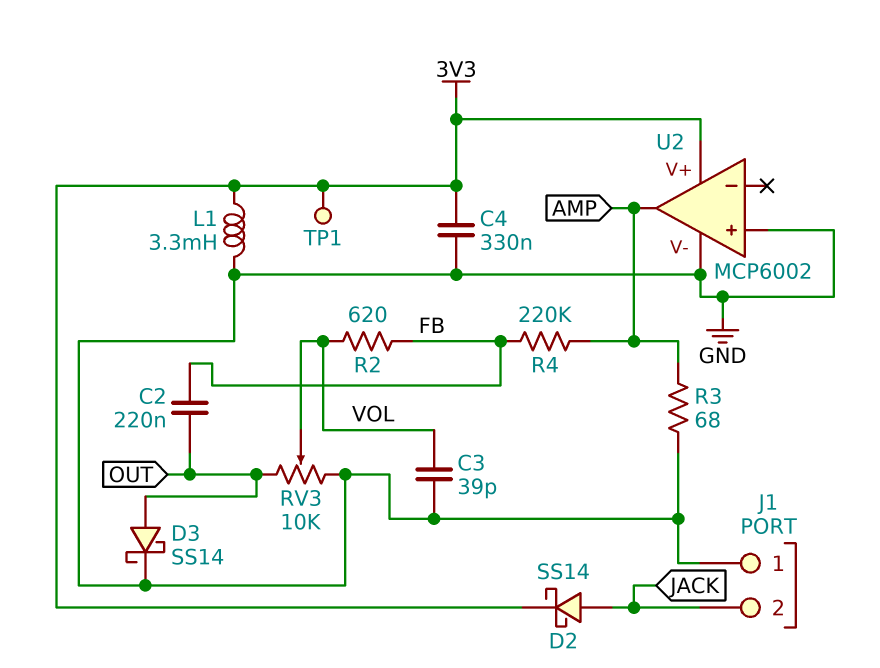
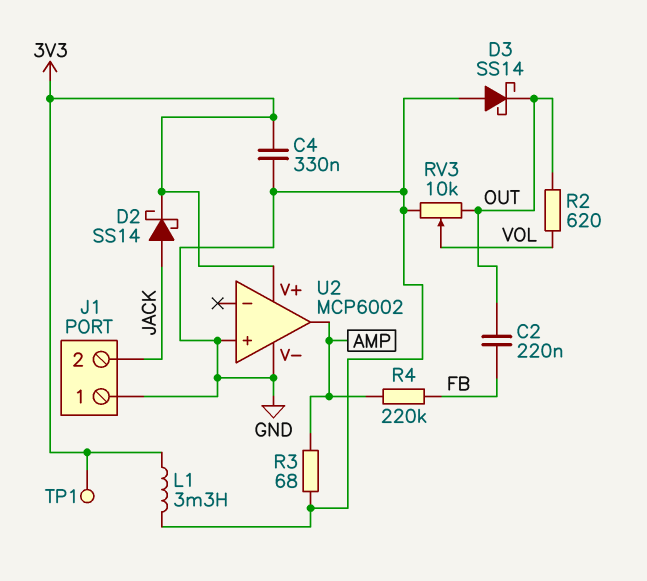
C3: 39pF (GND, VOL) -> none
D3: schottky SS14 (A OUT, K GND) -> schottky SS14 (A GND, K OUT)
R2: 620 (FB, VOL) -> 620 (OUT, VOL)

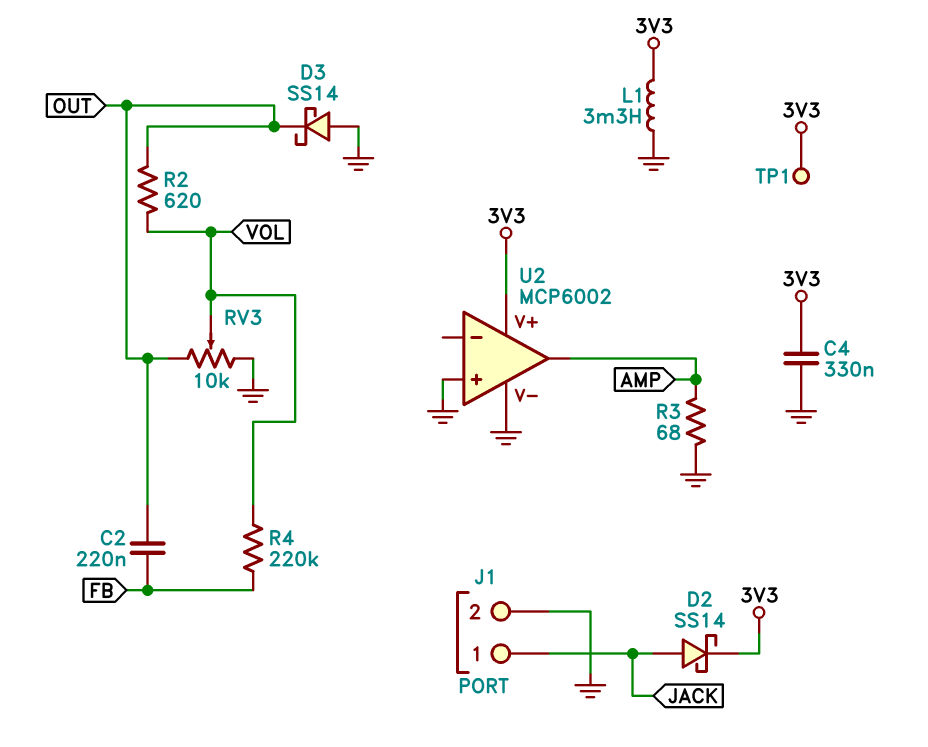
J1 pin 1: GND -> JACK
J1 pin 2: JACK -> GND
R4: 220k (AMP, FB) -> 220k (FB, VOL)

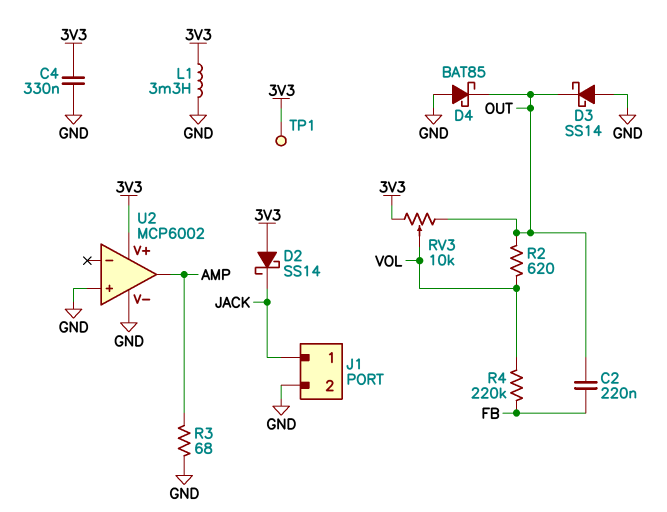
D2: schottky SS14 (A JACK, K 3V3) -> schottky SS14 (A 3V3, K JACK)
D4: none -> schottky BAT85 (A GND, K OUT)
RV3: 10k (GND, OUT, wiper VOL) -> 10k (3V3, OUT, wiper VOL)

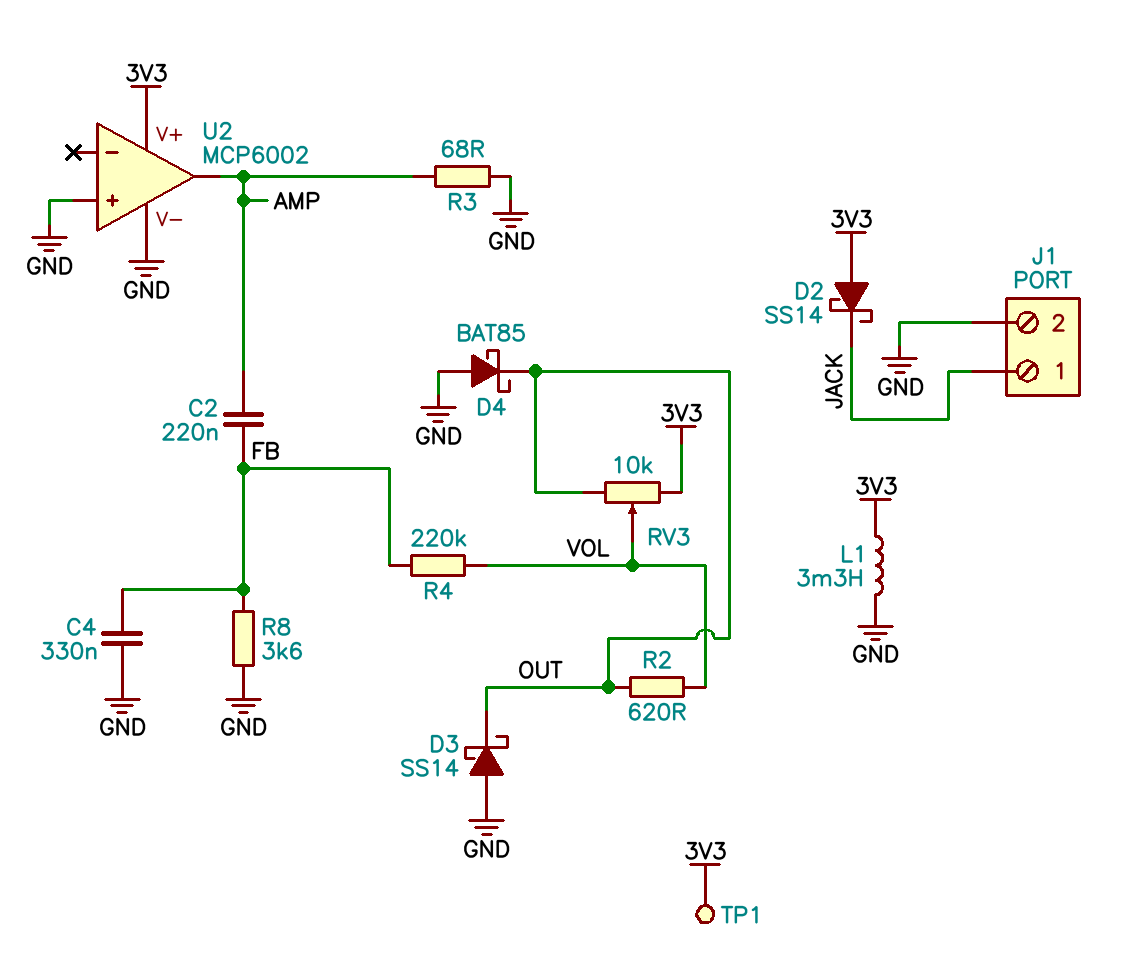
C2: 220nF (FB, OUT) -> 220nF (AMP, FB)
C4: 330nF (3V3, GND) -> 330nF (FB, GND)
R8: none -> 3.6k (FB, GND)

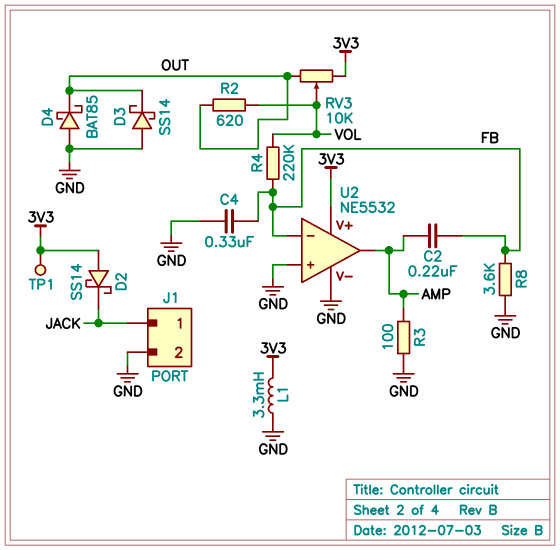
R3: 68 (AMP, GND) -> 100 (AMP, GND)
U2: MCP6002 -> NE5532
U2 pin in-: none -> FB

